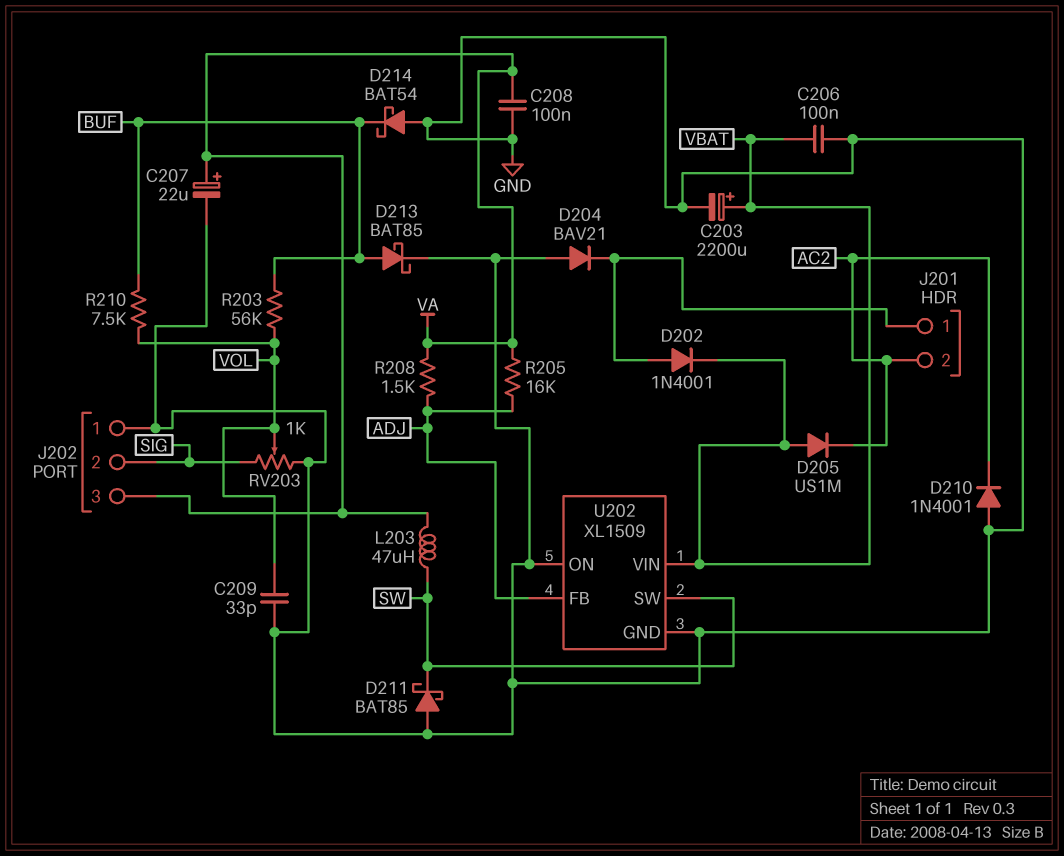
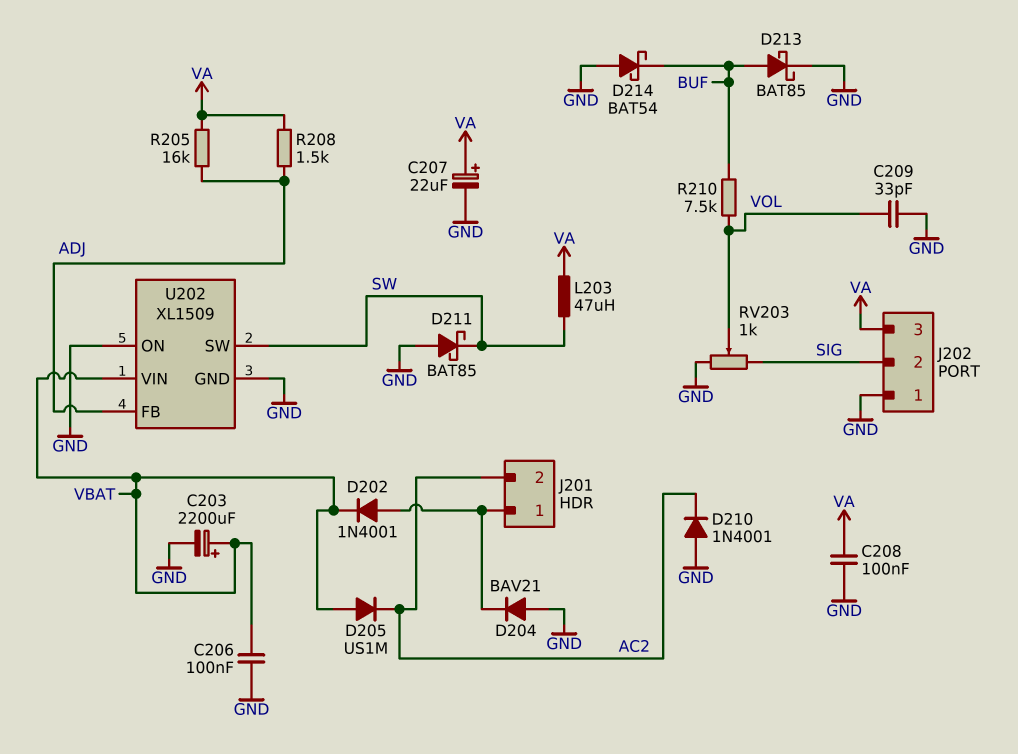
R203: 56k (BUF, VOL) -> none

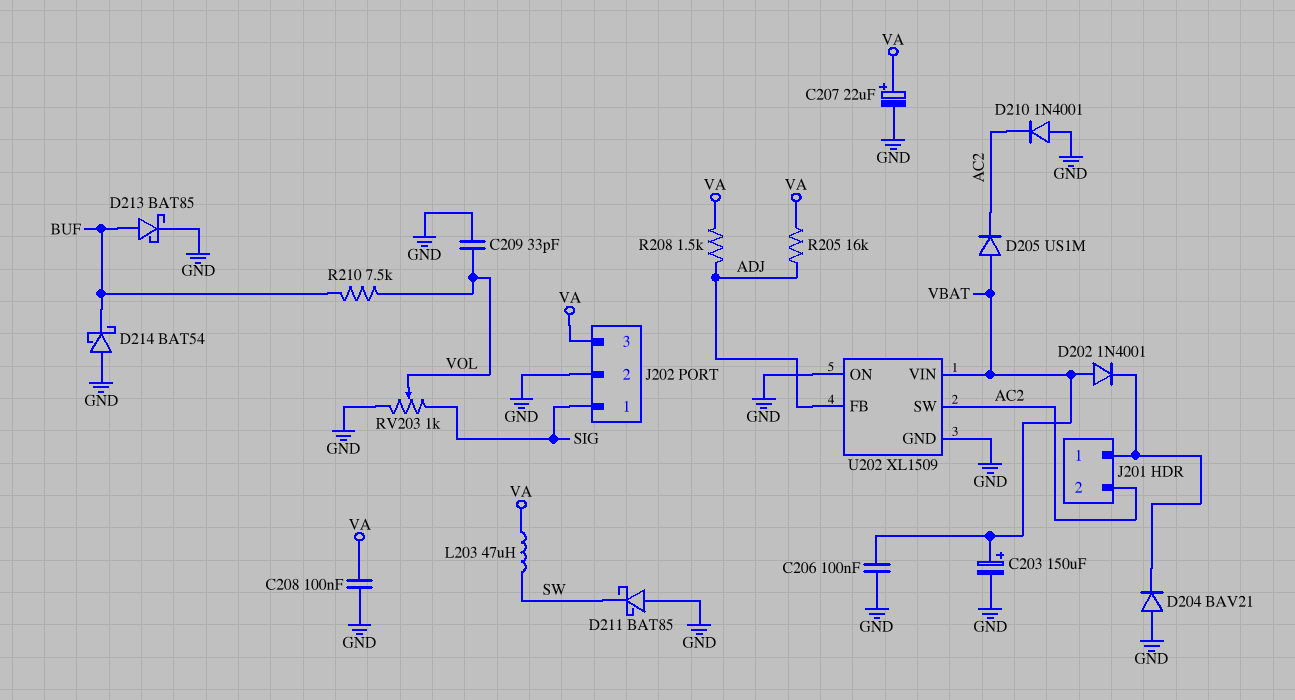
C203: 2200uF (plus VBAT, minus GND) -> 150uF (plus VBAT, minus GND)
D202: diode 1N4001 (A J201/1, K VBAT) -> diode 1N4001 (A VBAT, K J201/1)
J202 pin 1: GND -> SIG
J202 pin 2: SIG -> GND
U202 pin SW: SW -> AC2

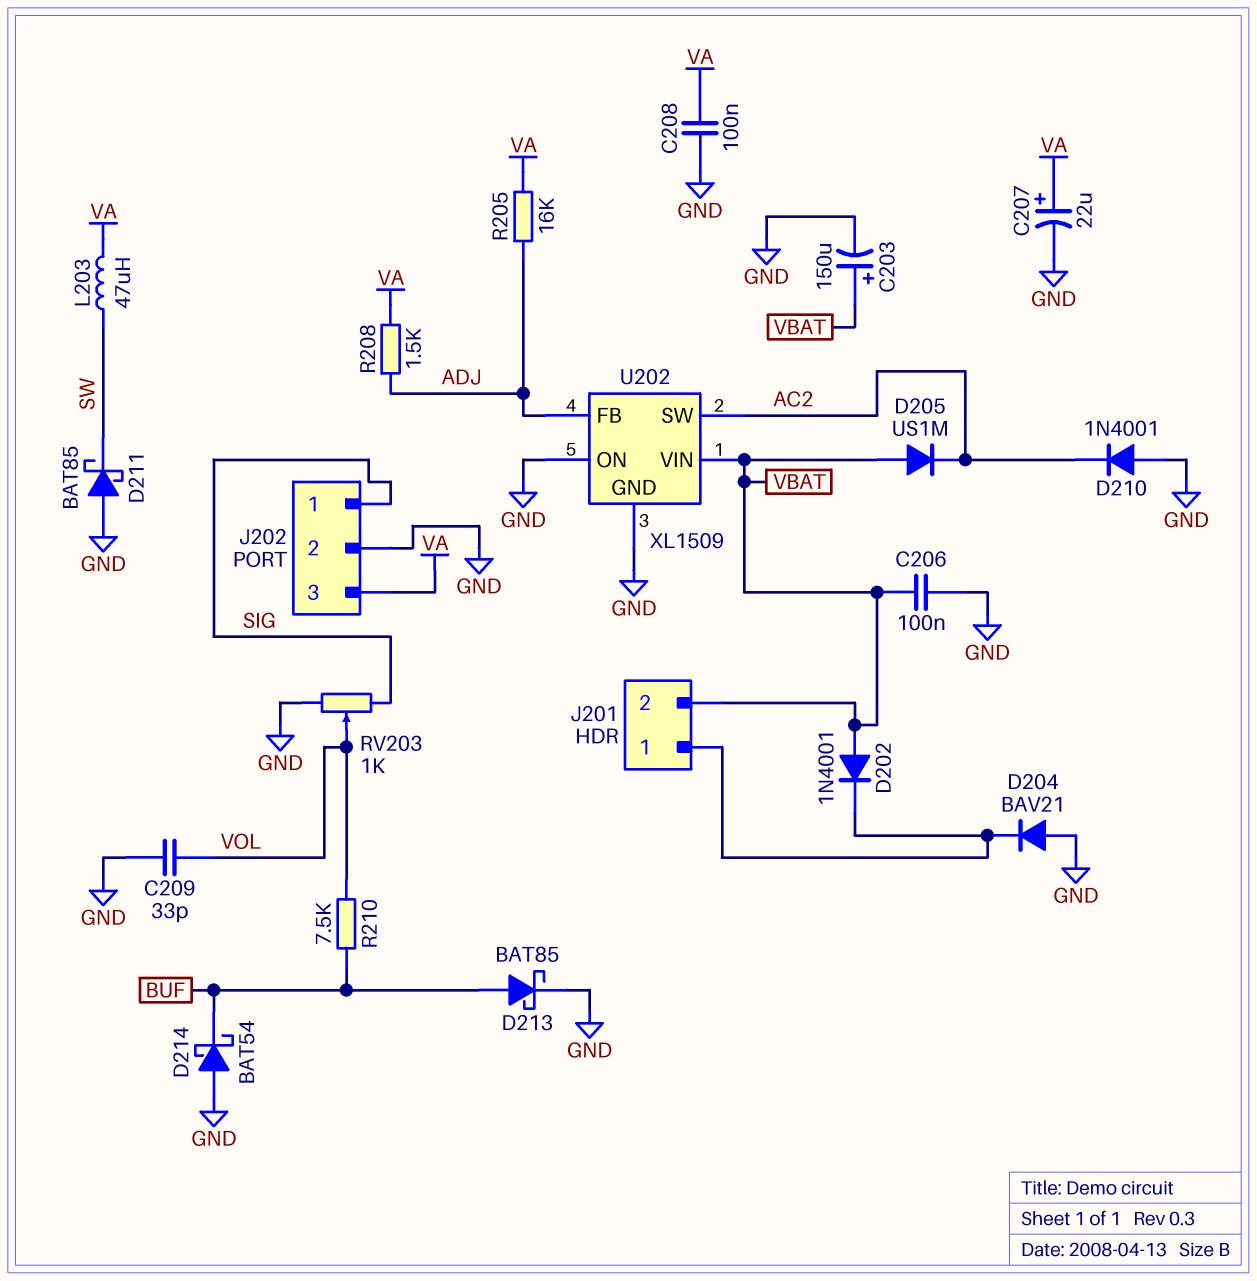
J201 pin 2: AC2 -> VBAT

